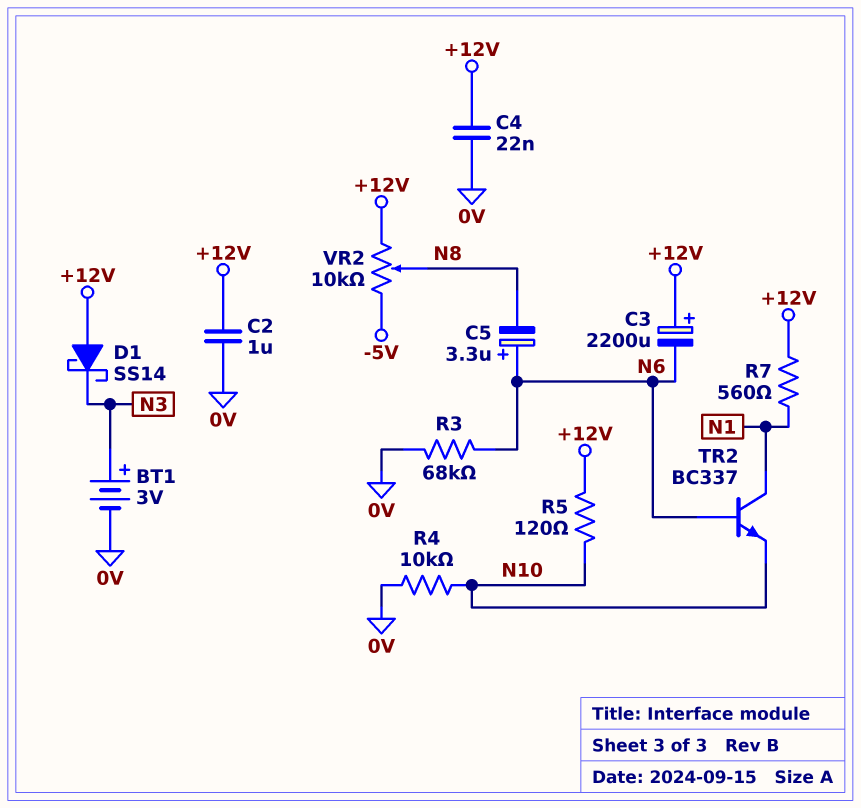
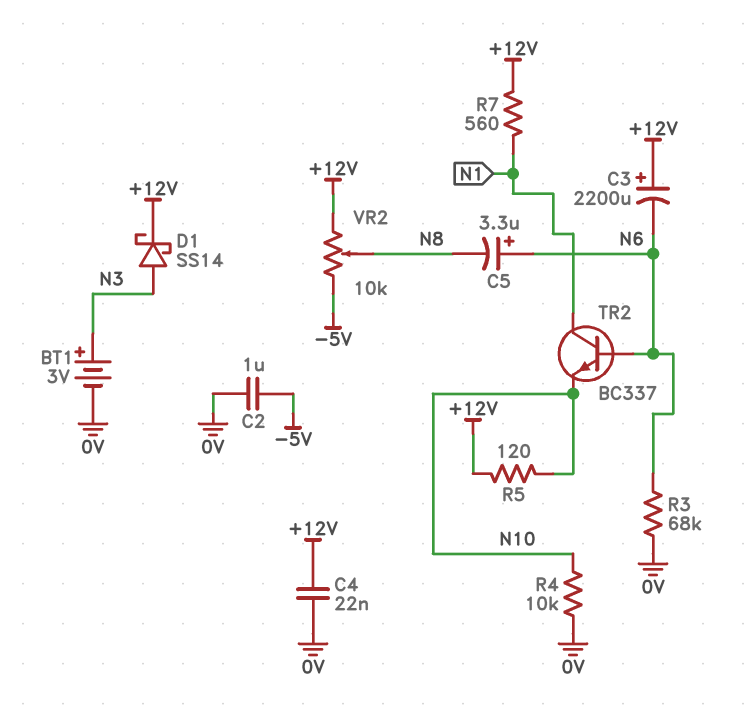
C2: 1uF (+12V, 0V) -> 1uF (-5V, 0V)
D1: schottky SS14 (A +12V, K N3) -> schottky SS14 (A N3, K +12V)

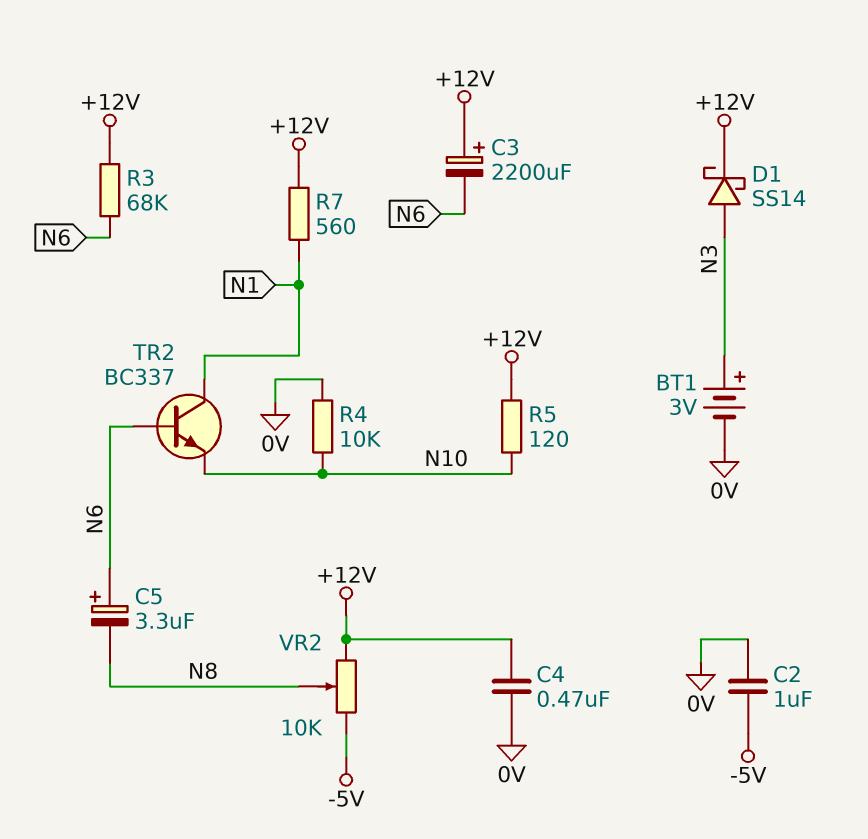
C4: 22nF (+12V, 0V) -> 470nF (+12V, 0V)
R3: 68k (0V, N6) -> 68k (+12V, N6)

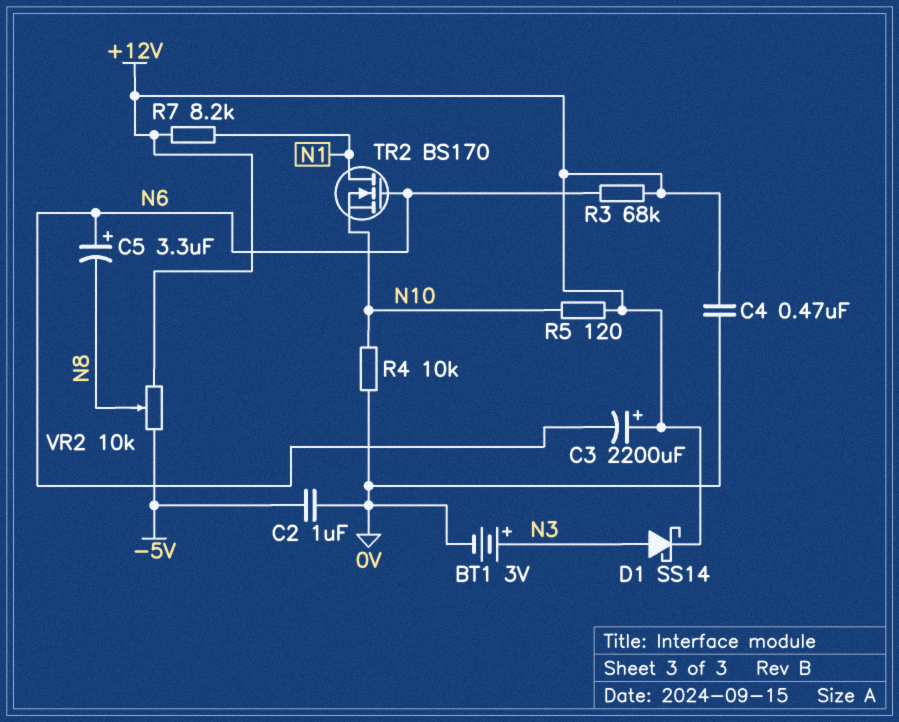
R7: 560 (+12V, N1) -> 8.2k (+12V, N1)
TR2: NPN BC337 (B N6, C N1, E N10) -> NMOS BS170 (G N6, D N1, S N10)

